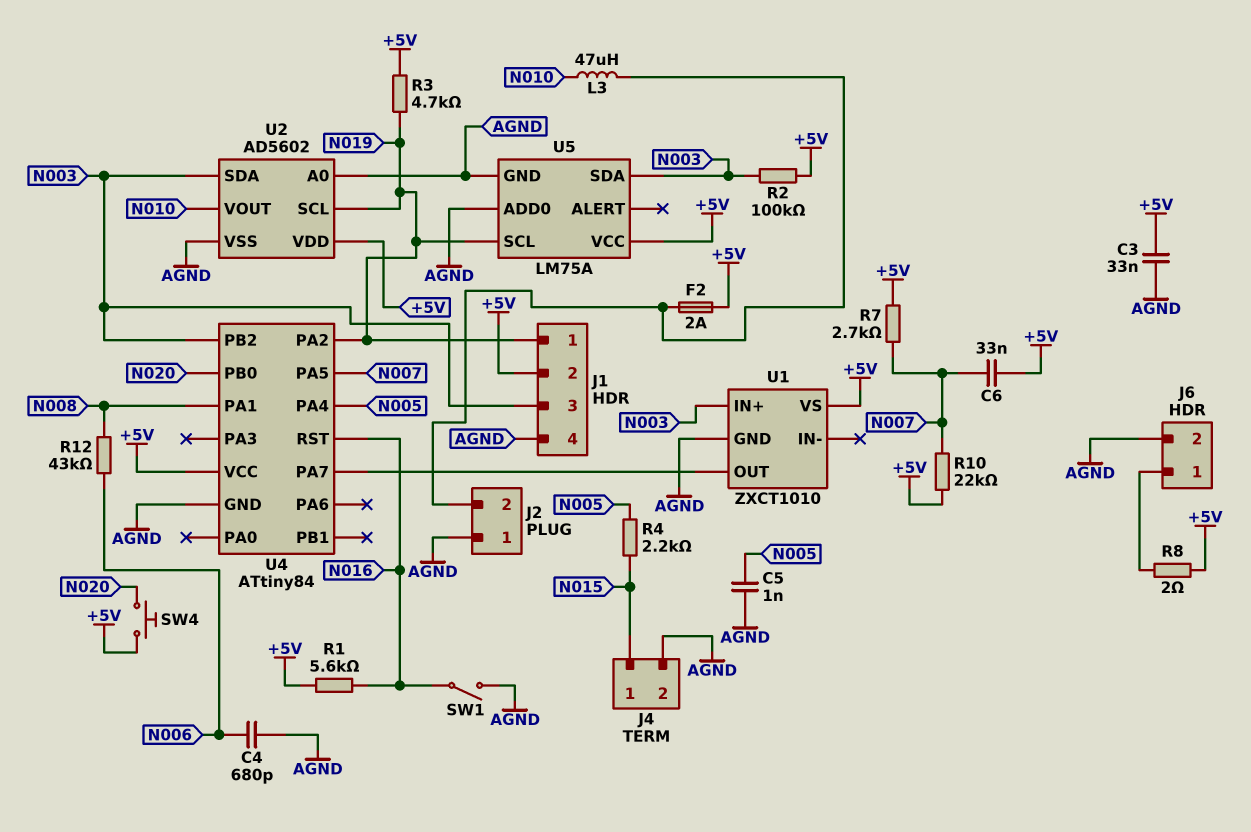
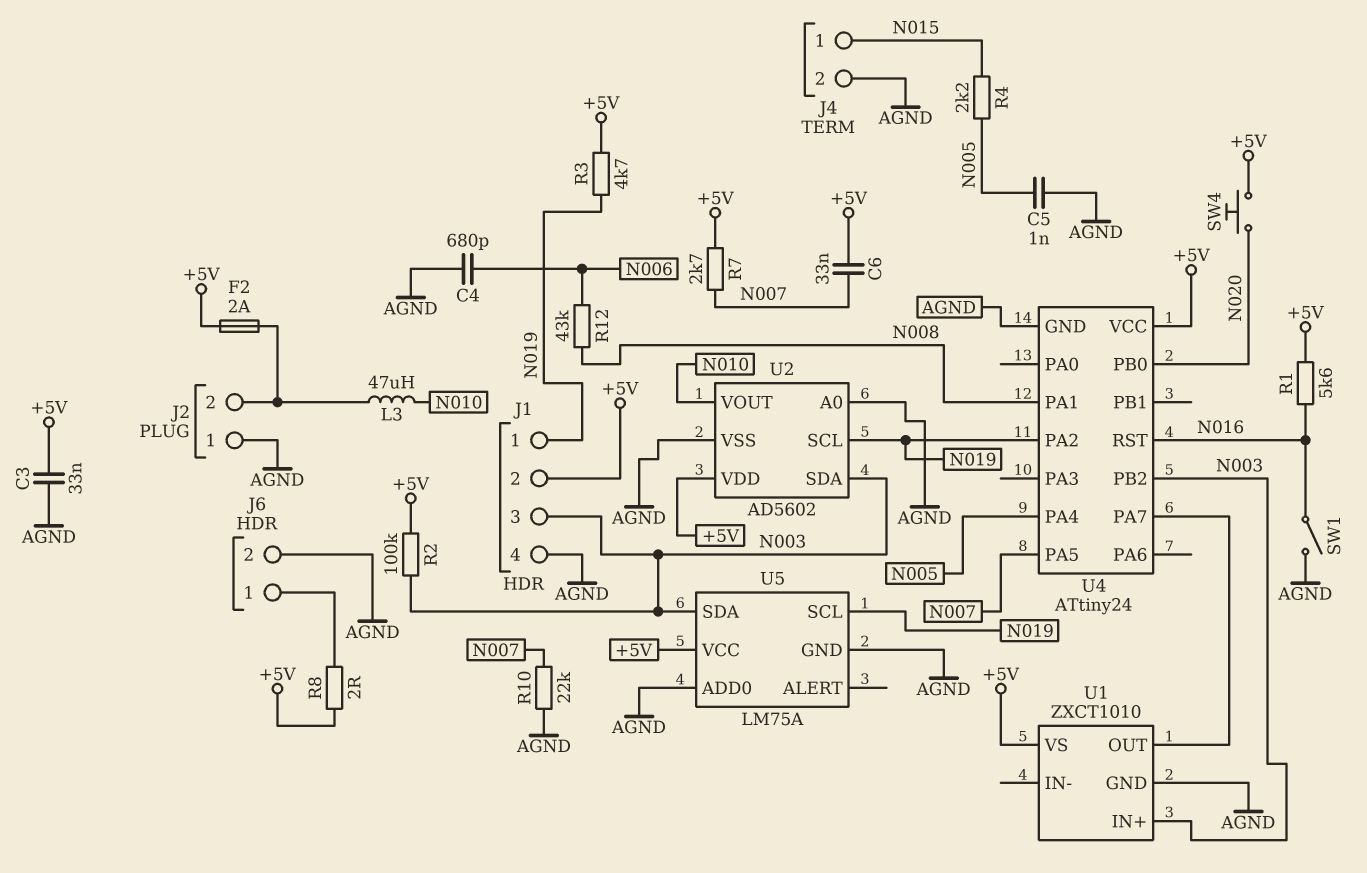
R10: 22k (+5V, N007) -> 22k (AGND, N007)
U4: ATtiny84 -> ATtiny24

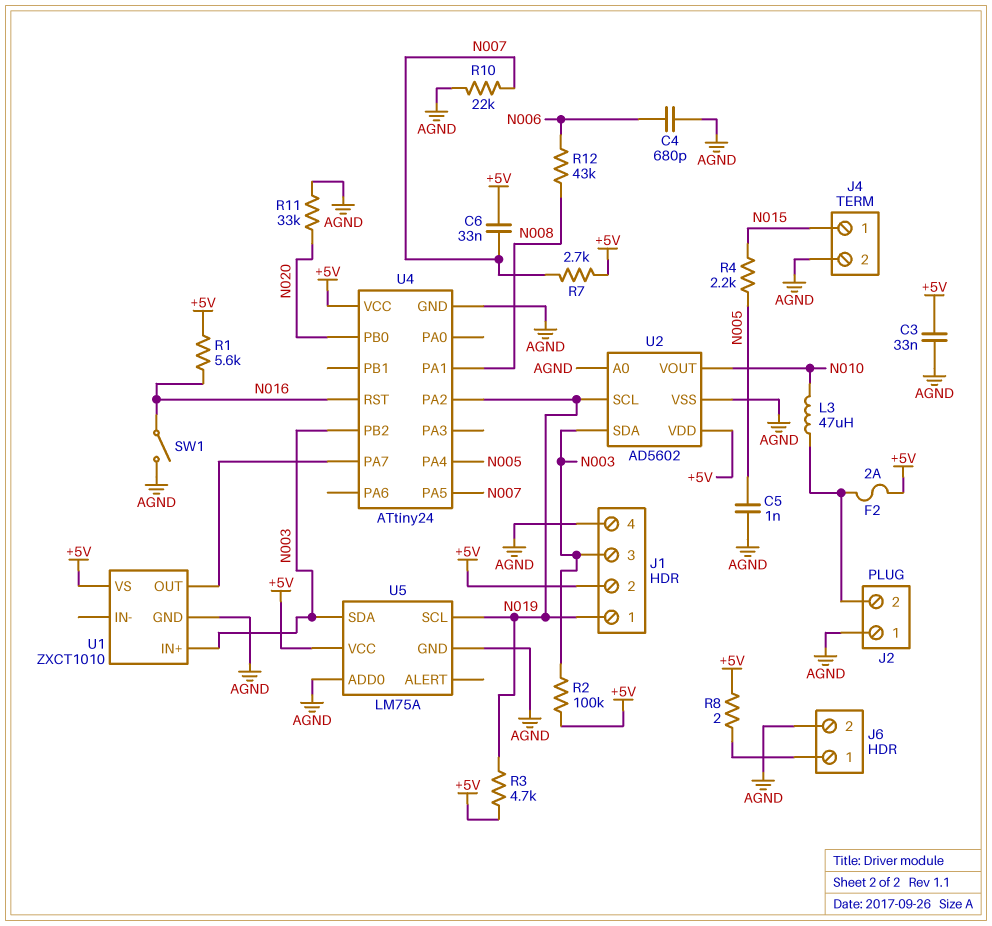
R11: none -> 33k (AGND, N020)
SW4: button (+5V, N020) -> none

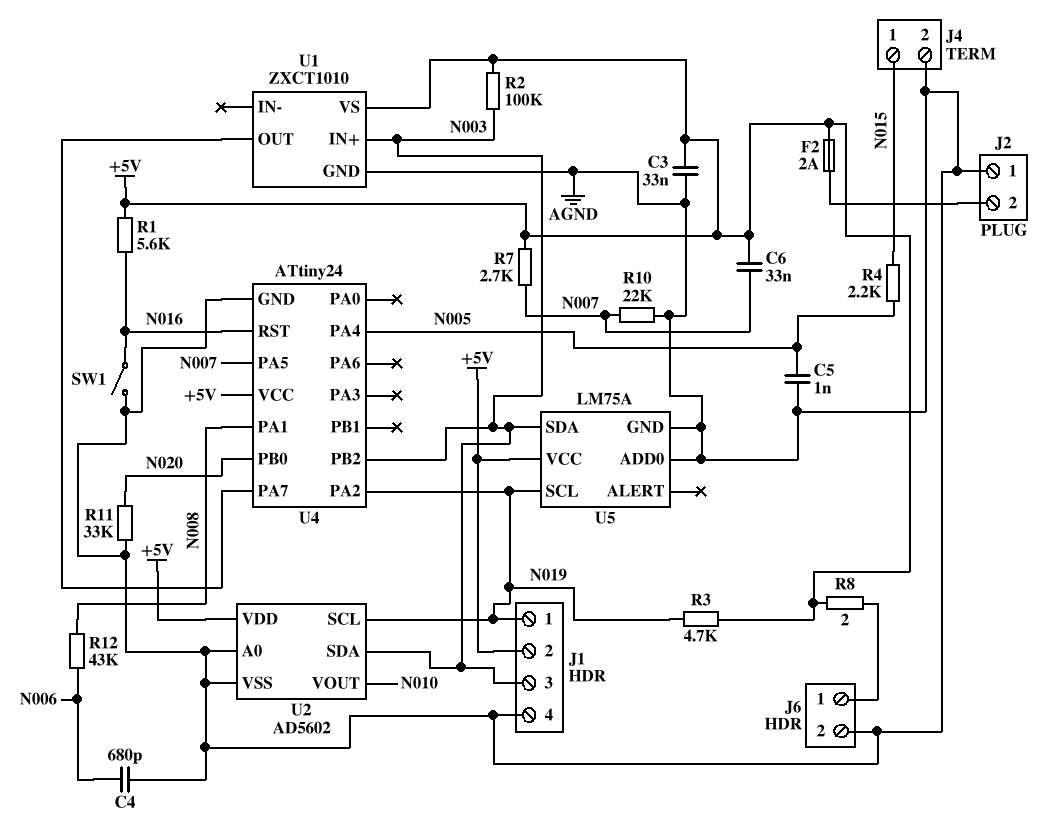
L3: 47uH (J2/2, N010) -> none

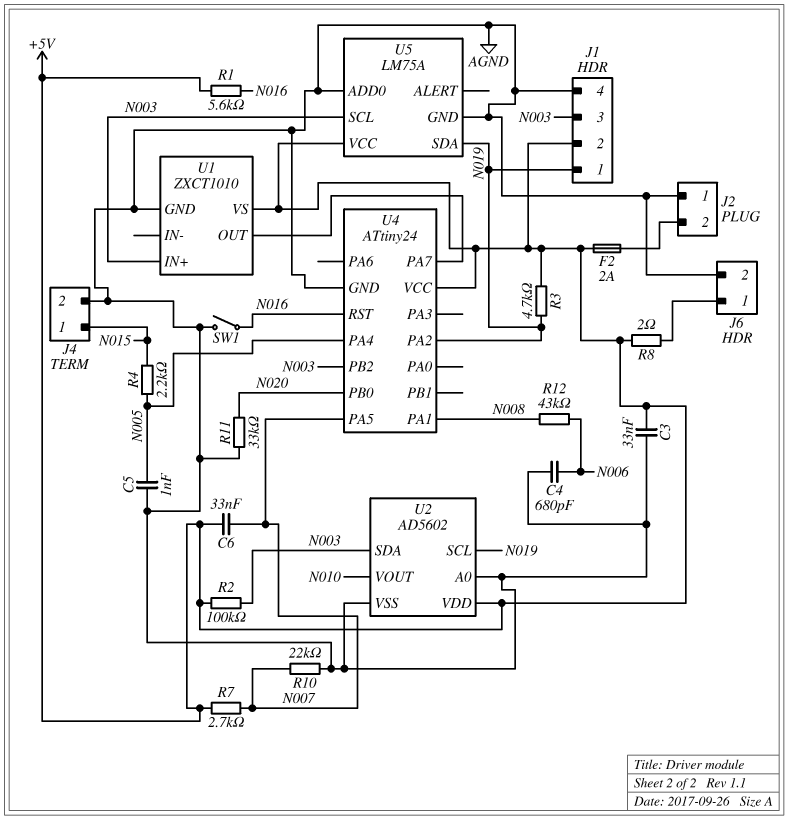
U5 pin SCL: N019 -> N003
U5 pin SDA: N003 -> N019

